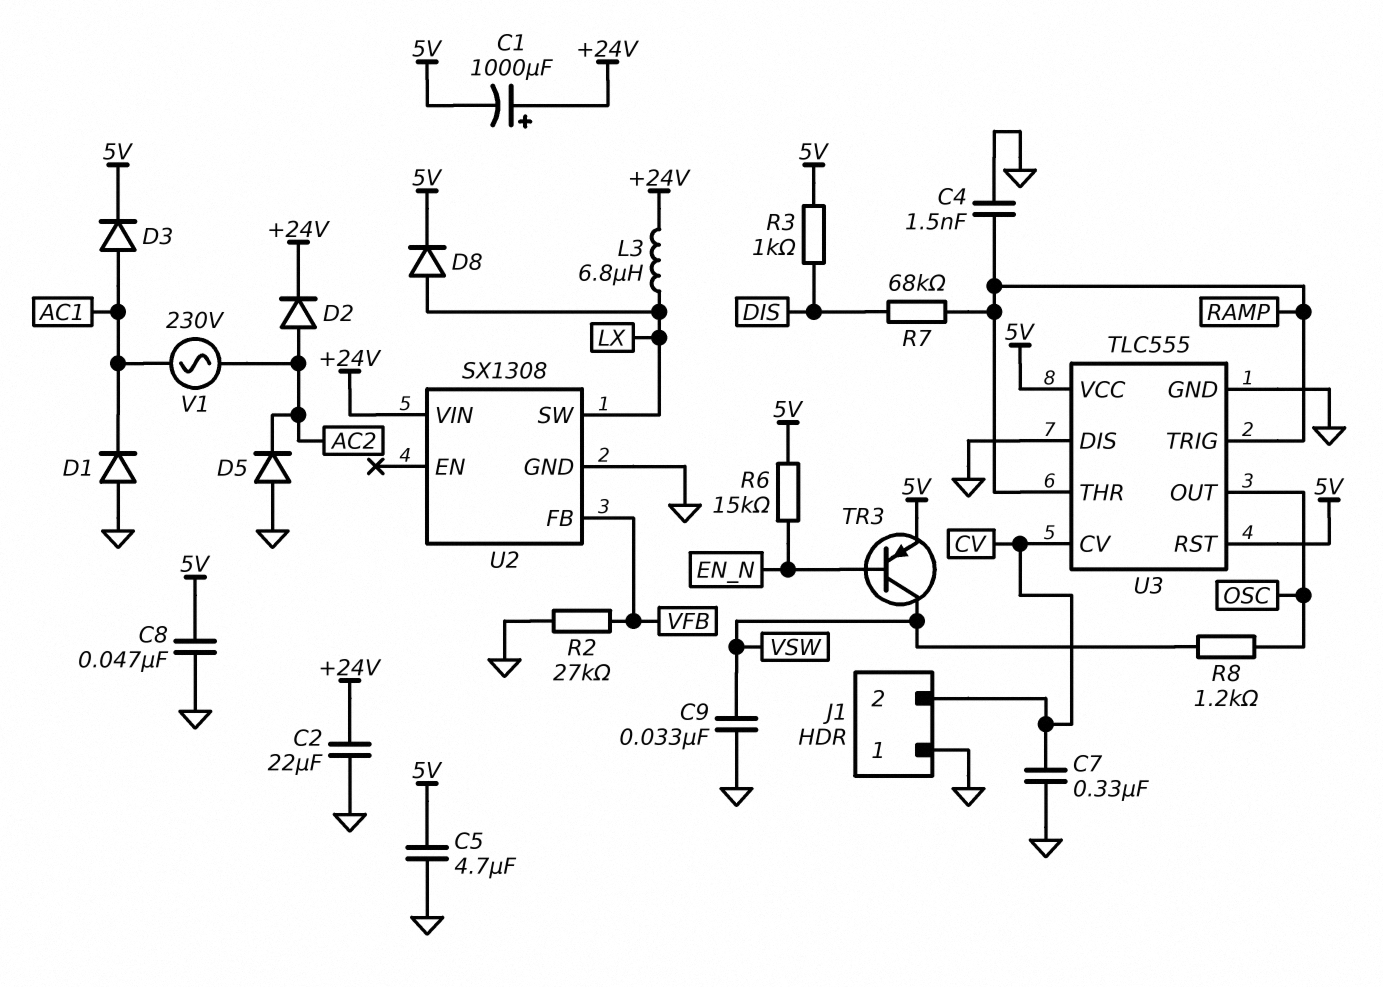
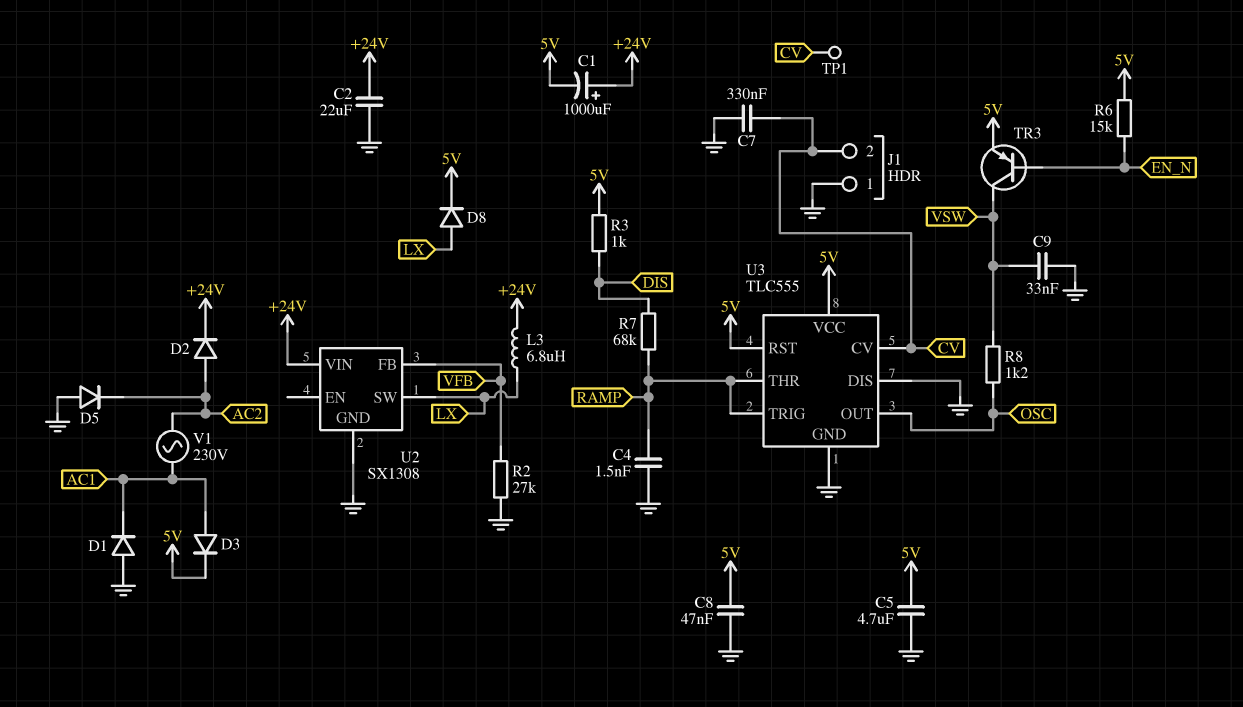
TP1: none -> test point (CV)

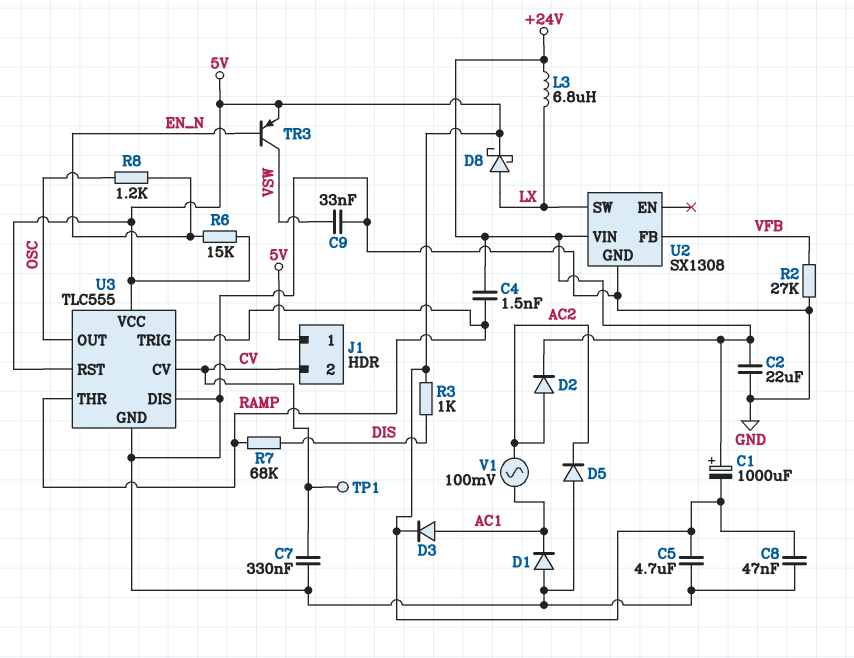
C4: 1.5nF (GND, RAMP) -> 1.5nF (+24V, RAMP)
D8: diode (A LX, K 5V) -> schottky (A LX, K 5V)
J1 pin 1: GND -> 5V
R8: 1.2k (OSC, VSW) -> 1.2k (EN_N, OSC)
V1: AC 230V (AC1, AC2) -> AC 100mV (AC1, AC2)

